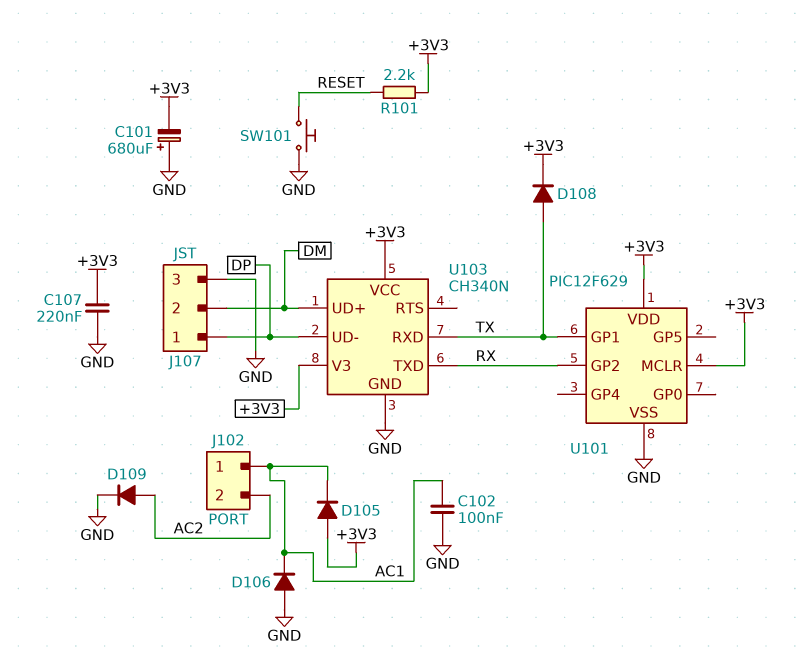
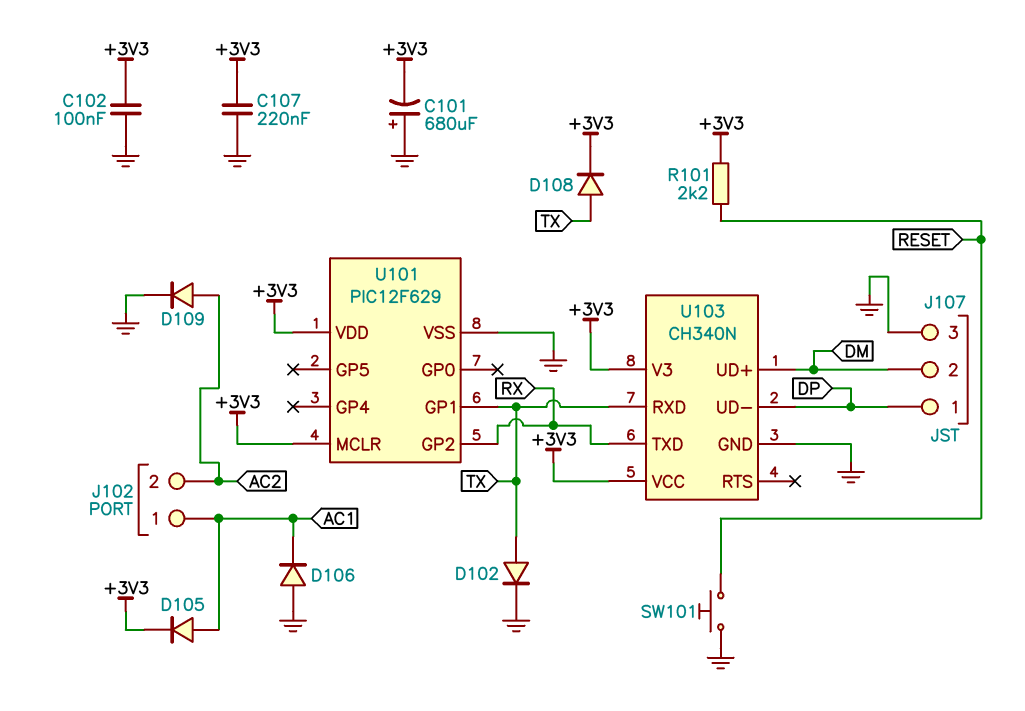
C102: 100nF (AC1, GND) -> 100nF (+3V3, GND)
D102: none -> diode (A TX, K GND)
D105: diode (A +3V3, K AC1) -> diode (A AC1, K +3V3)

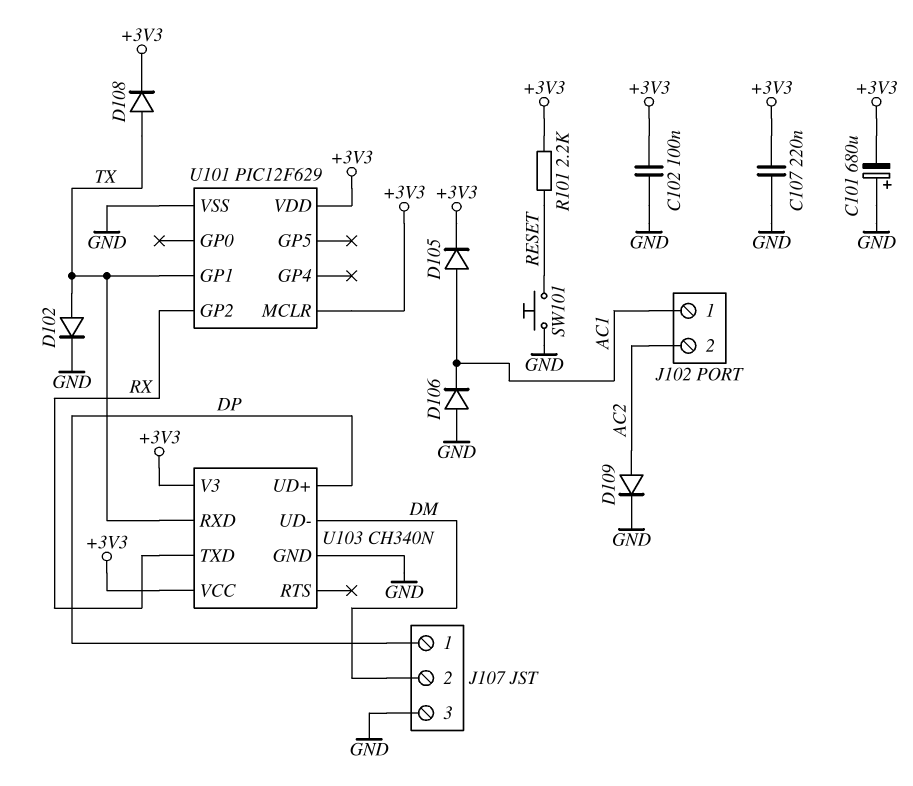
U103 pin UD+: DM -> DP
U103 pin UD-: DP -> DM

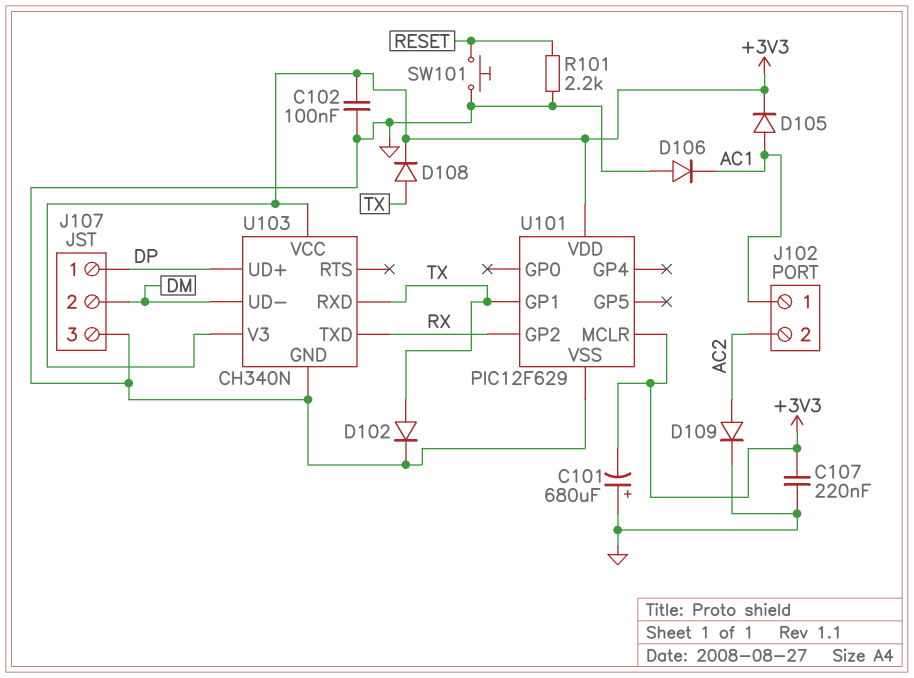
R101: 2.2k (+3V3, RESET) -> 2.2k (GND, RESET)

